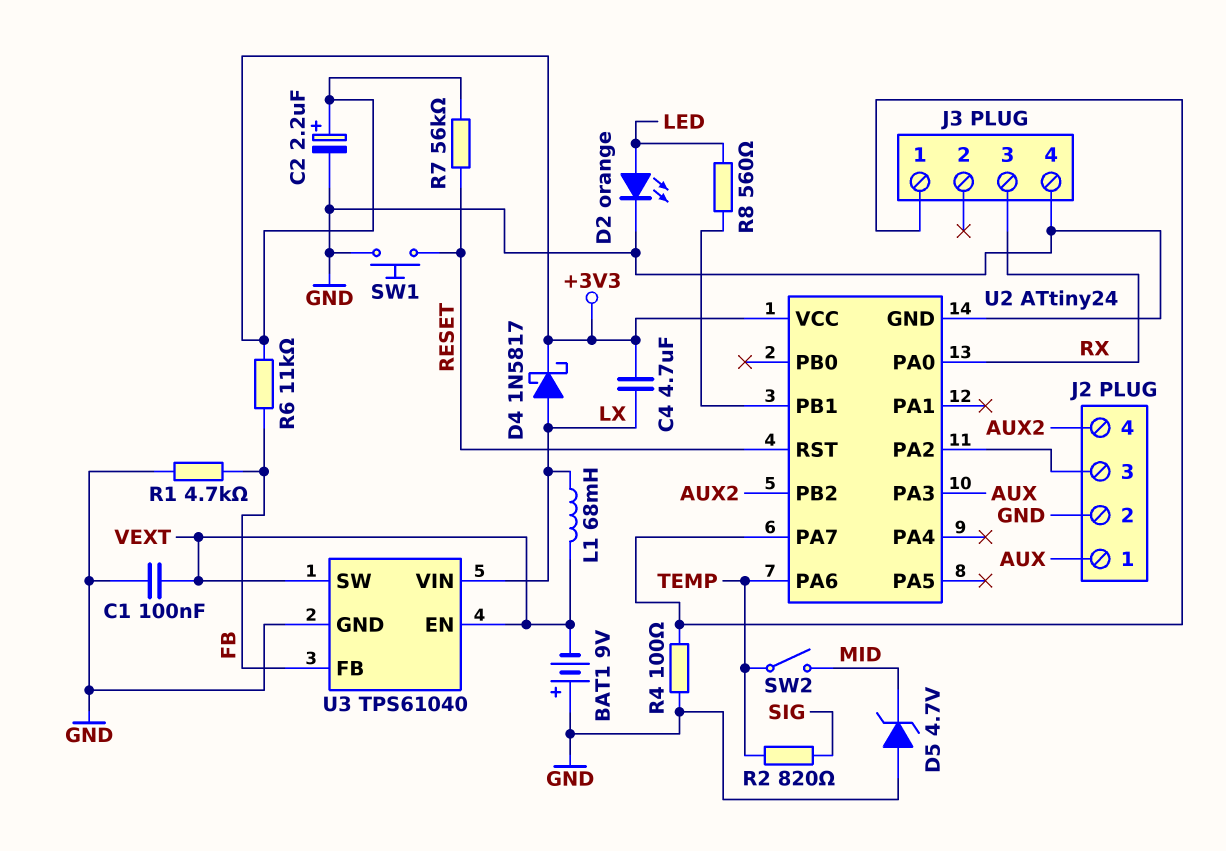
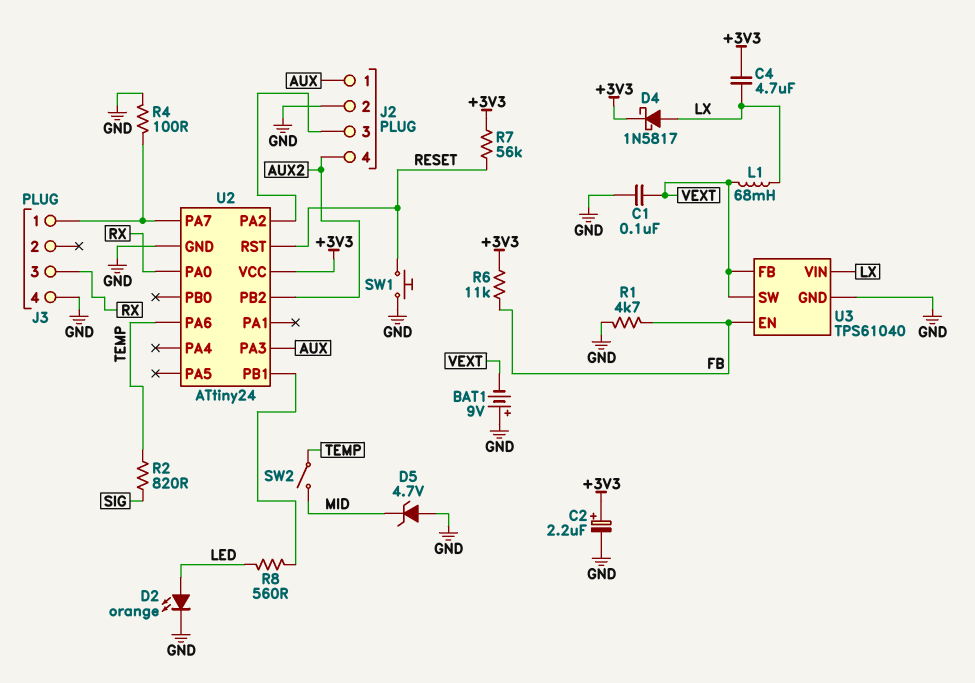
U3 pin EN: VEXT -> FB
U3 pin FB: FB -> VEXT

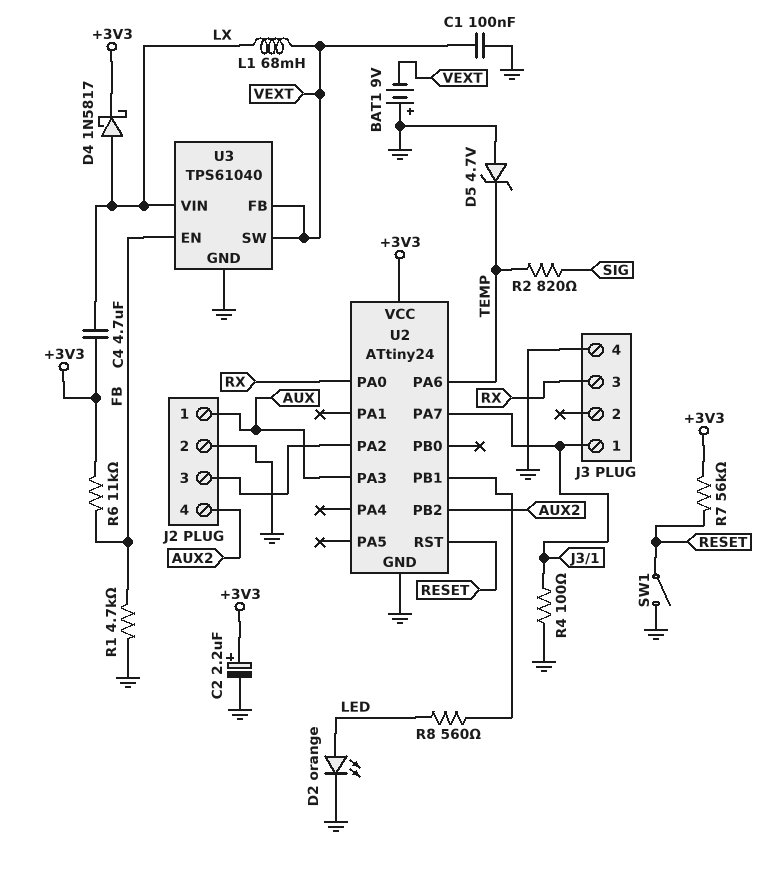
D5: zener 4.7V (A GND, K MID) -> zener 4.7V (A GND, K TEMP)
SW1: button (GND, RESET) -> switch (GND, RESET)
SW2: switch (MID, TEMP) -> none

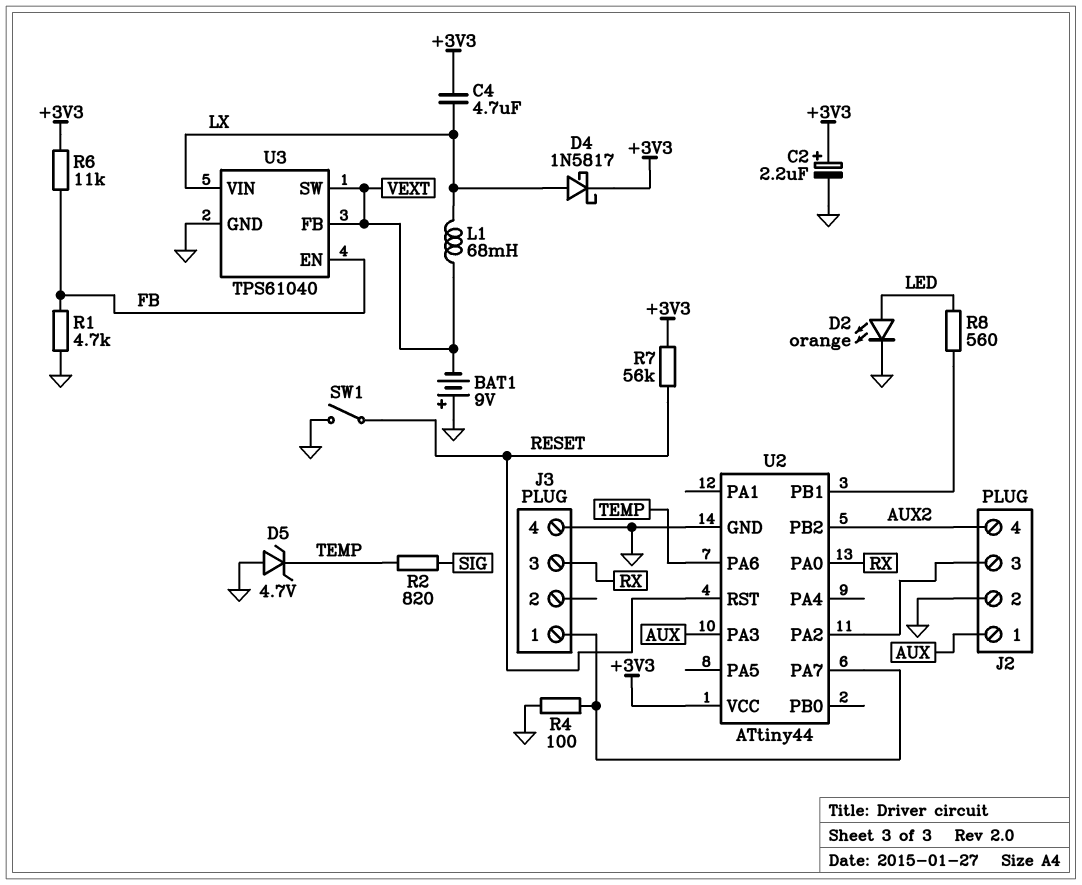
C1: 100nF (GND, VEXT) -> none
U2: ATtiny24 -> ATtiny44

